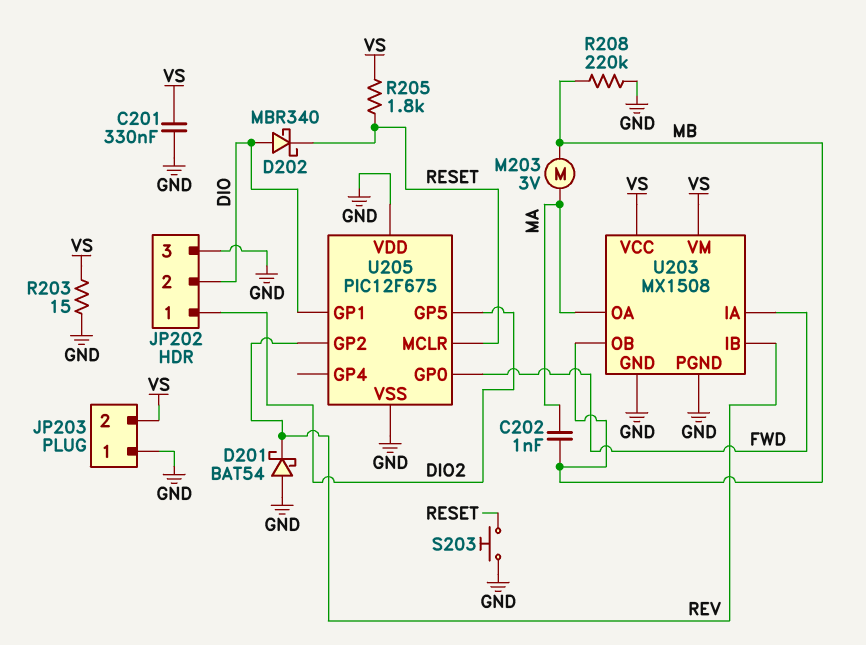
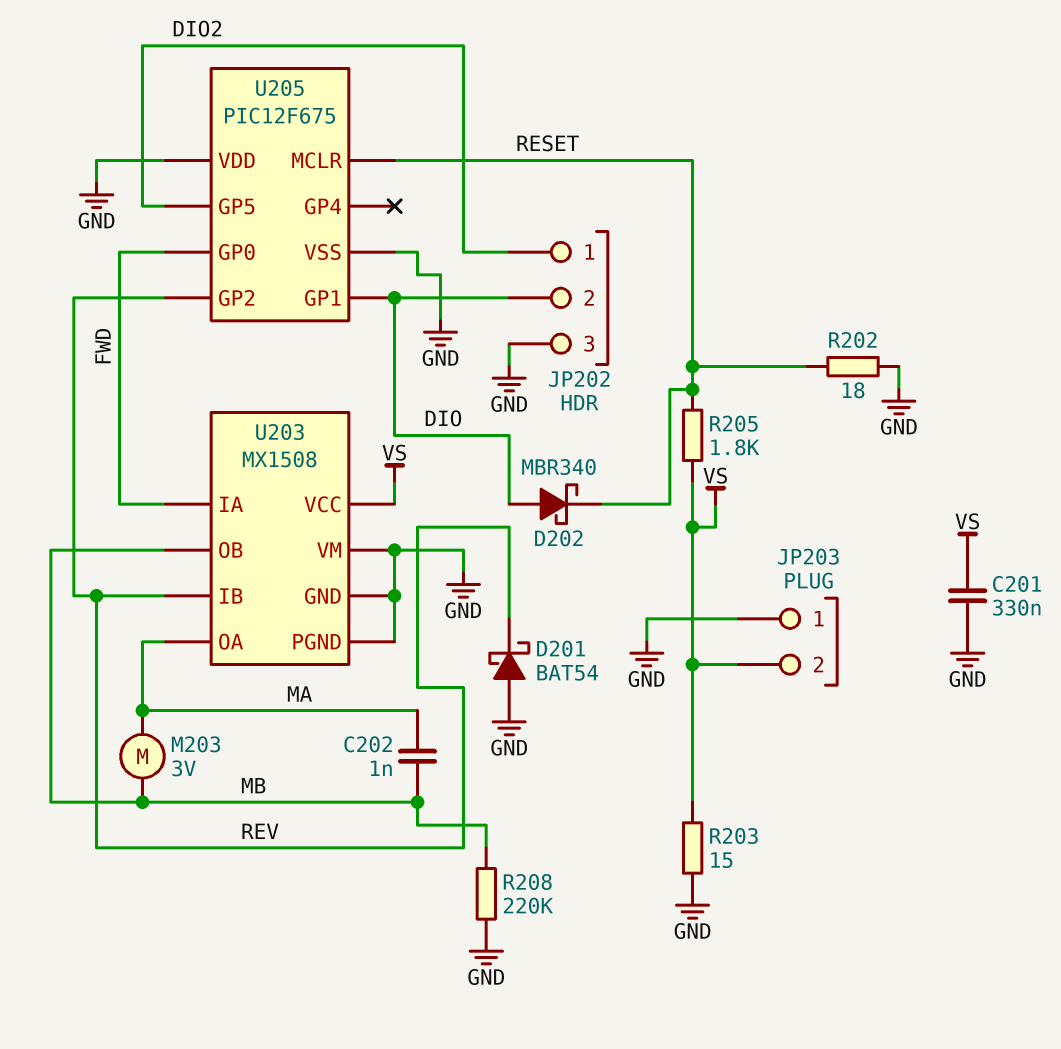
R202: none -> 18 (GND, RESET)
S203: button (GND, RESET) -> none
U203 pin VM: VS -> GND

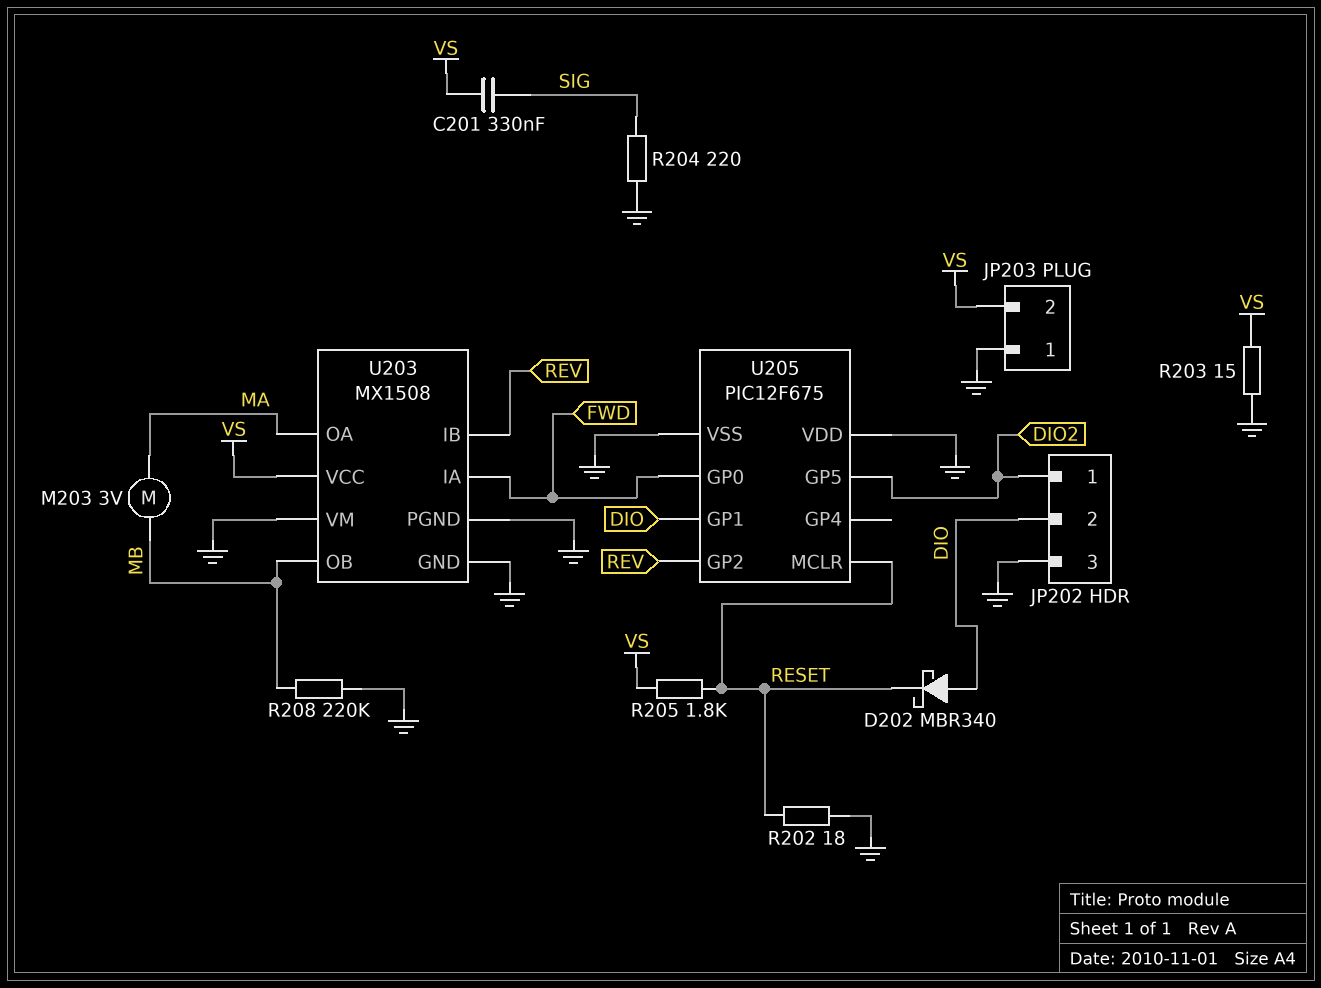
C201: 330nF (GND, VS) -> 330nF (SIG, VS)
C202: 1nF (MA, MB) -> none
D201: schottky BAT54 (A GND, K REV) -> none
R204: none -> 220 (GND, SIG)

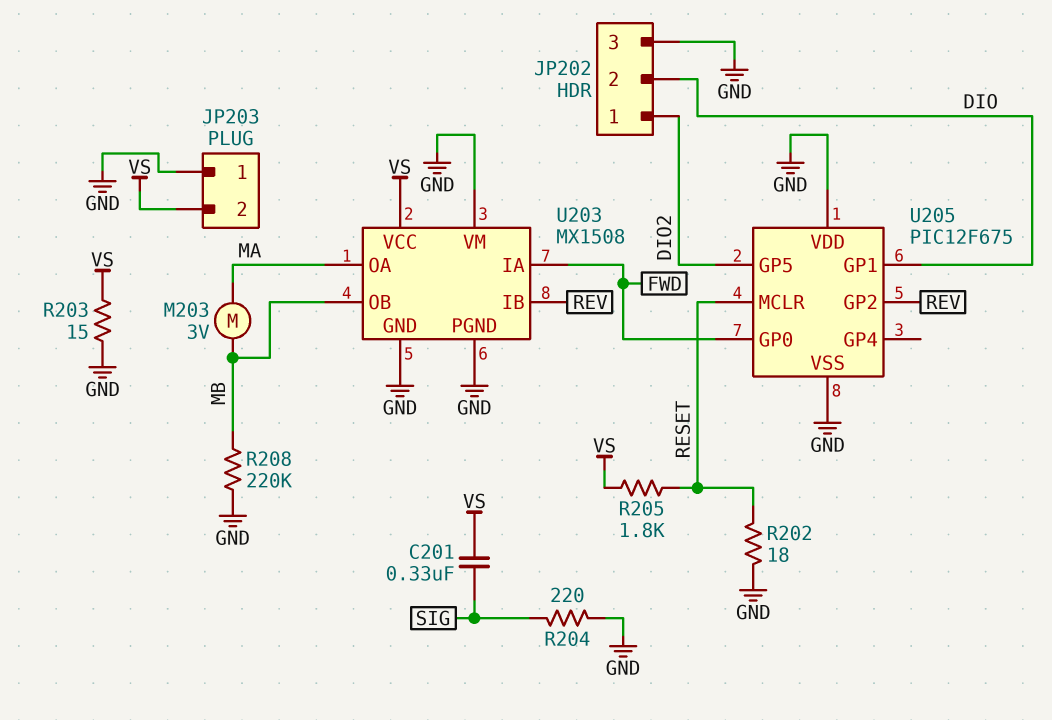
D202: schottky MBR340 (A DIO, K RESET) -> none

